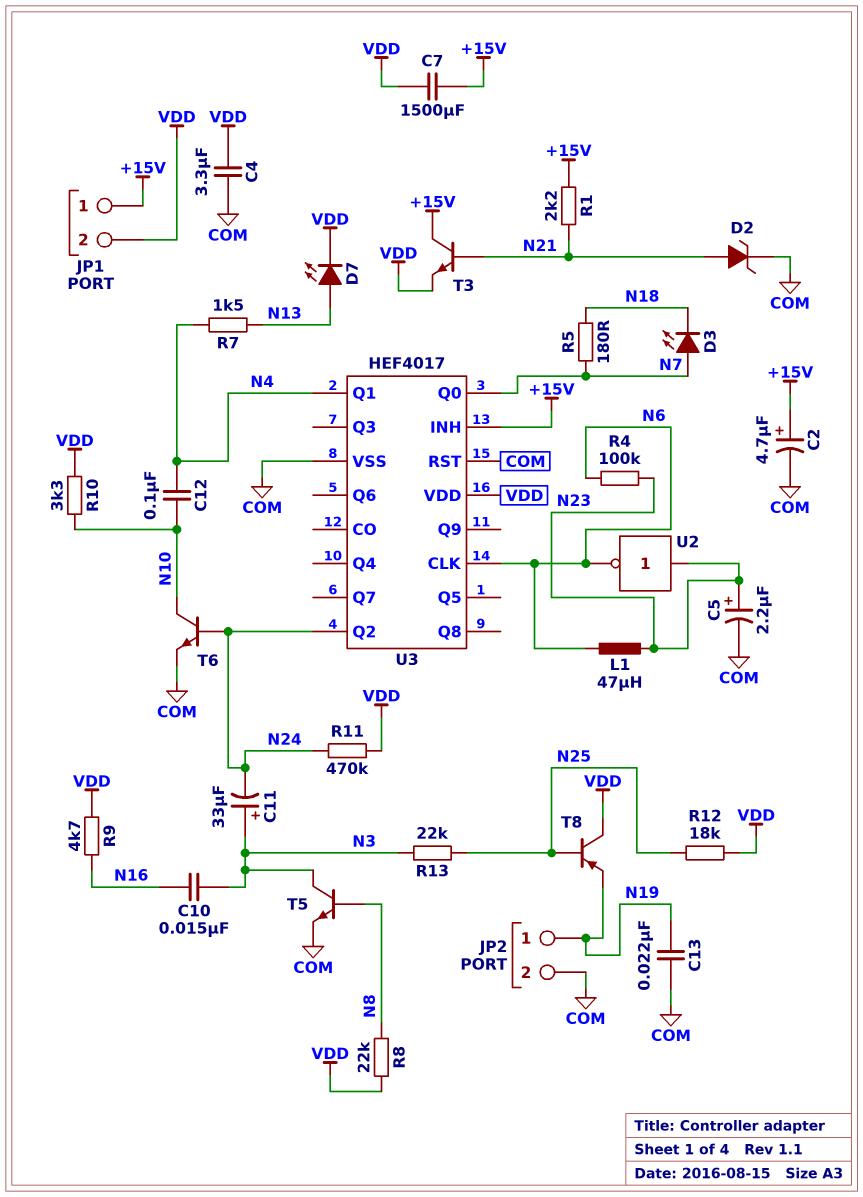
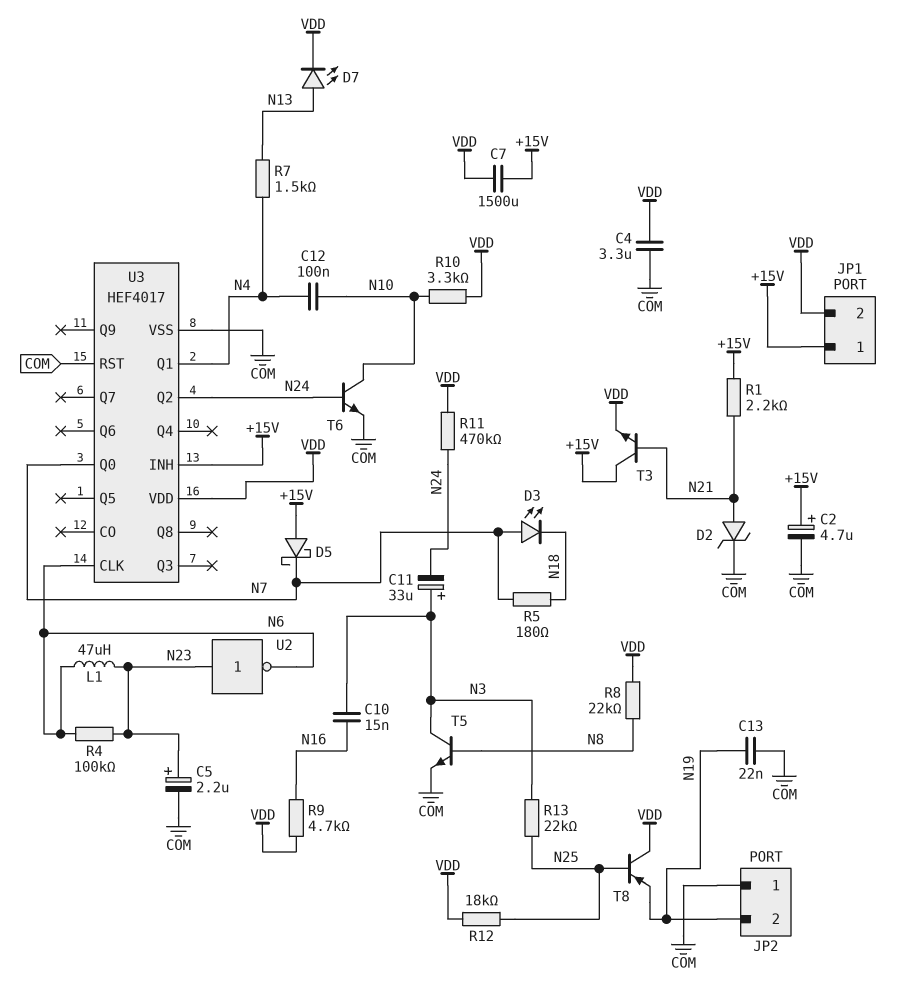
D5: none -> schottky (A +15V, K N7)
JP2 pin 1: N19 -> COM
JP2 pin 2: COM -> N19

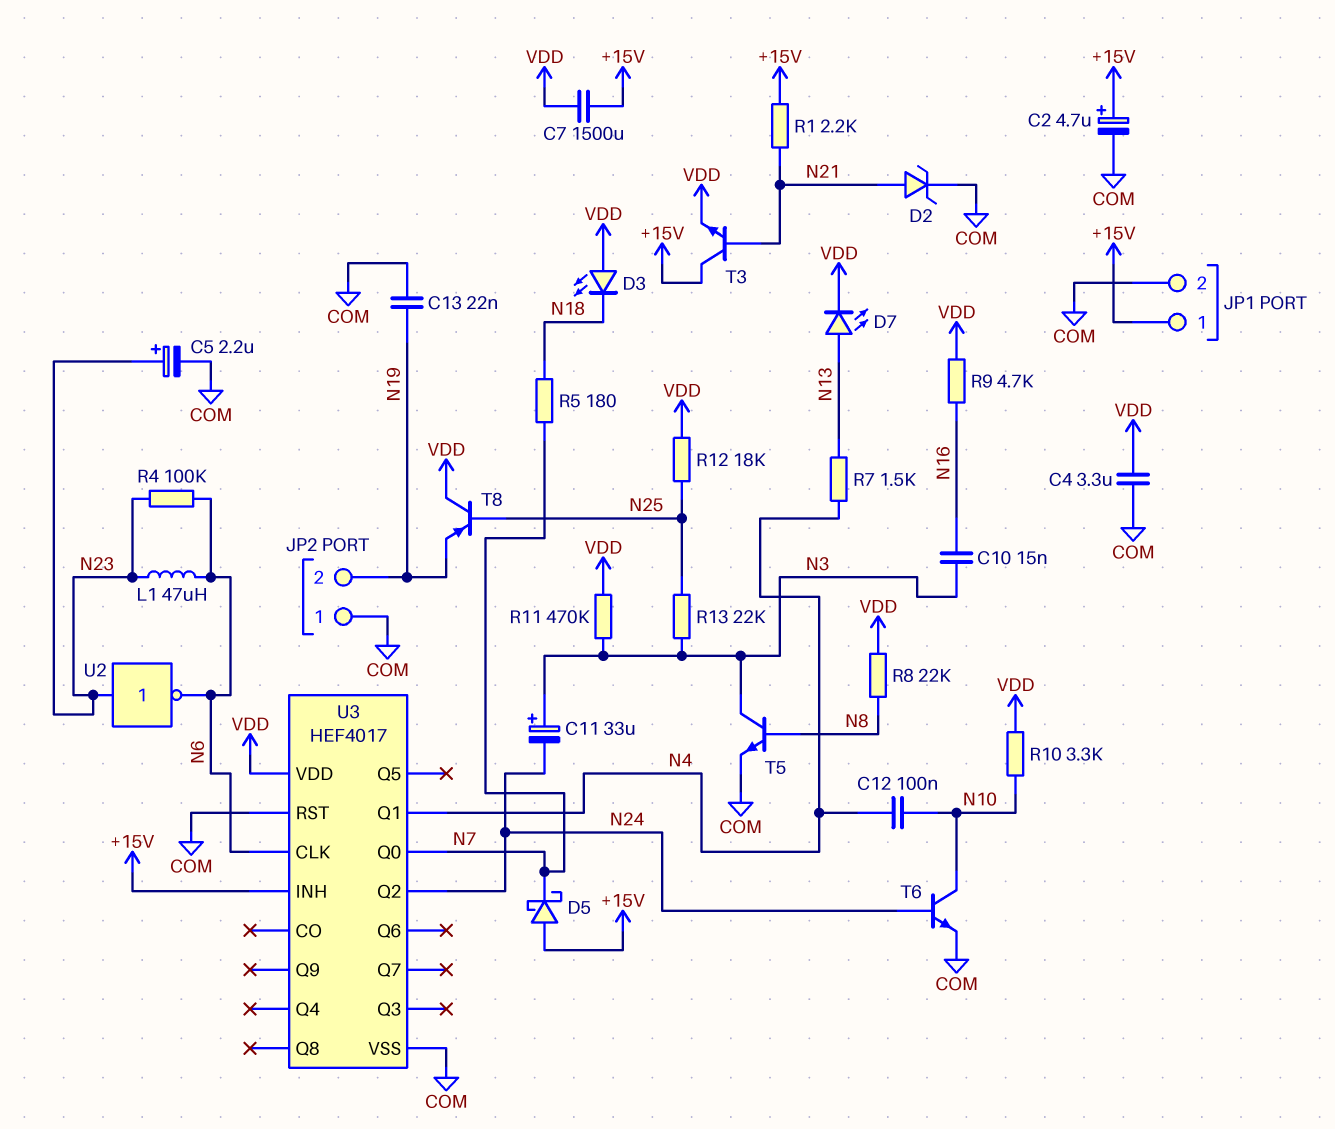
D3: LED (A N7, K N18) -> LED (A VDD, K N18)
JP1 pin 2: VDD -> COM
R11: 470k (N24, VDD) -> 470k (N3, VDD)

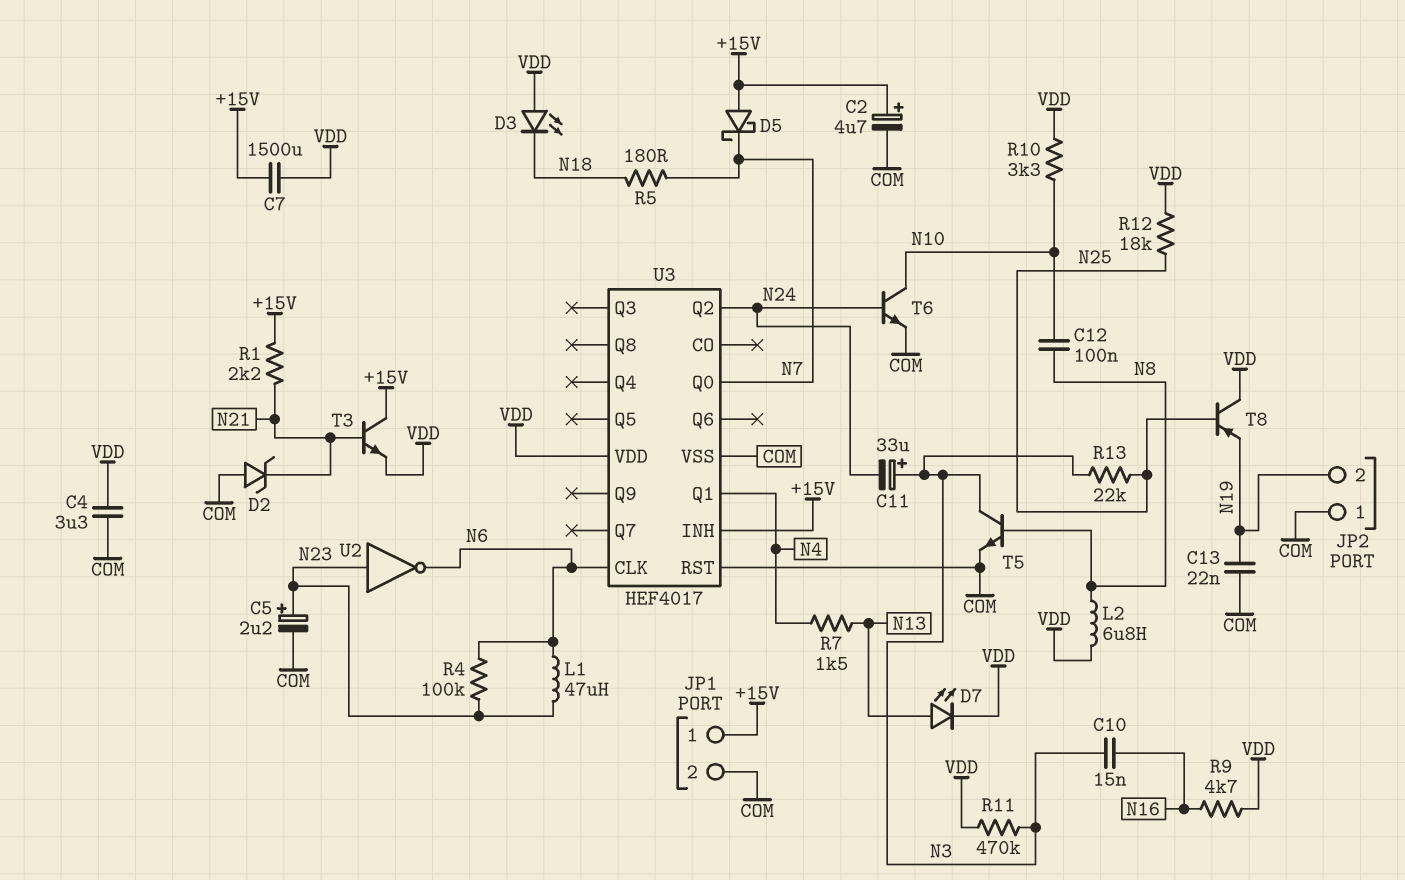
C12: 100nF (N4, N10) -> 100nF (N8, N10)
D2: zener (A N21, K COM) -> zener (A COM, K N21)
L2: none -> 6.8uH (N8, VDD)
R8: 22k (N8, VDD) -> none

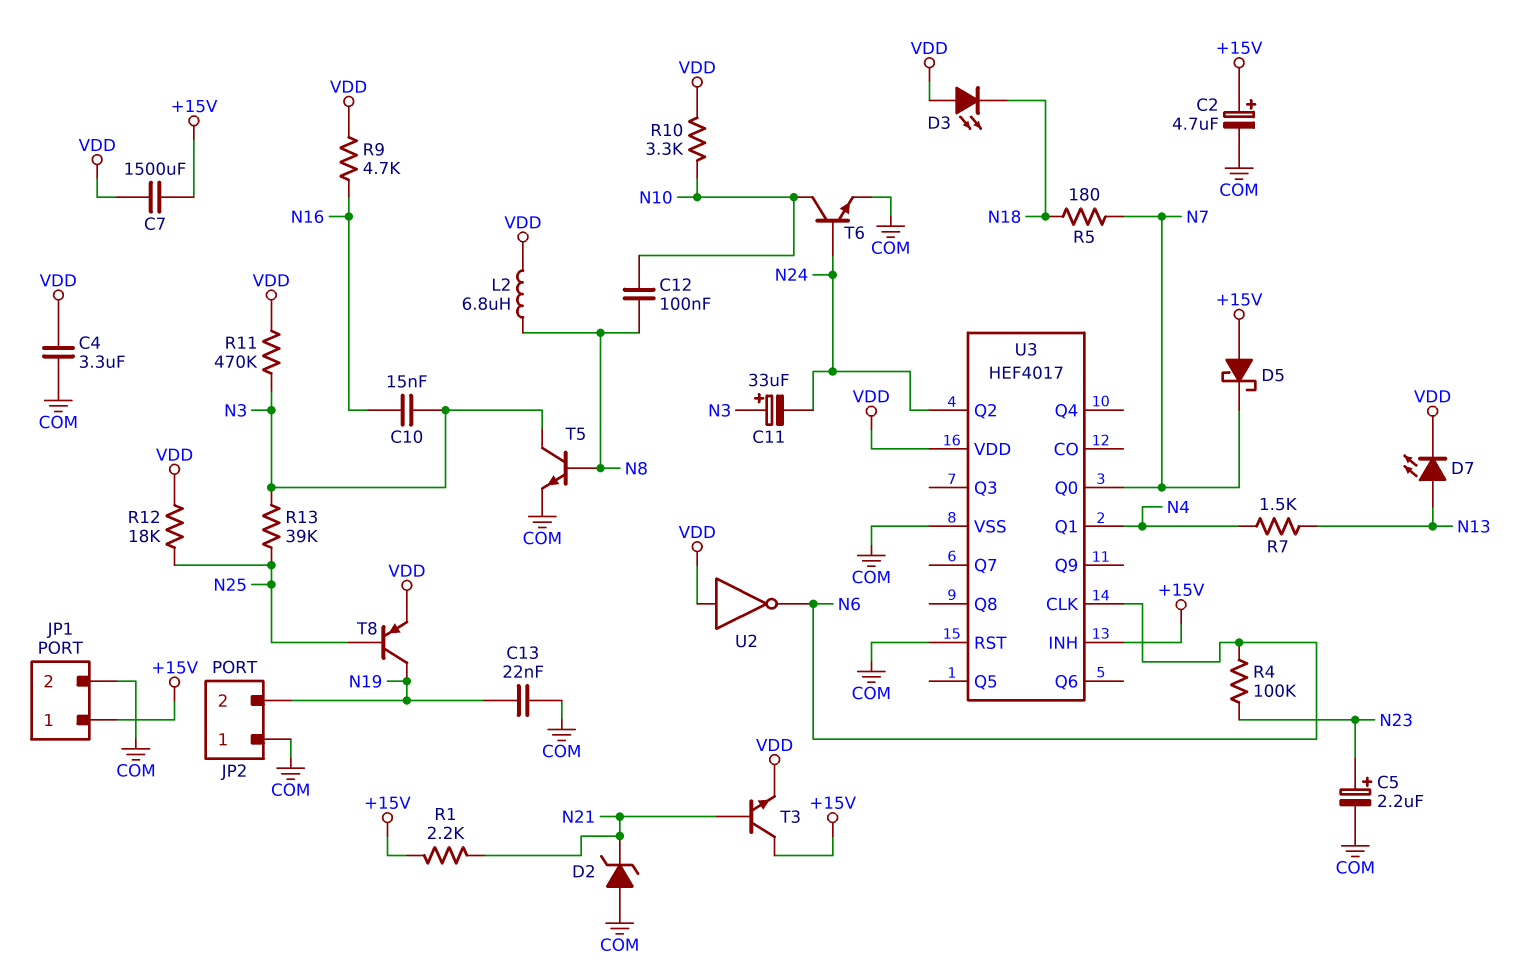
L1: 47uH (N6, N23) -> none
R13: 22k (N3, N25) -> 39k (N3, N25)
T8: PNP (B N25, C VDD, E N19) -> PNP (B N25, C N19, E VDD)
U2: NOT (in N23, out N6) -> NOT (in VDD, out N6)

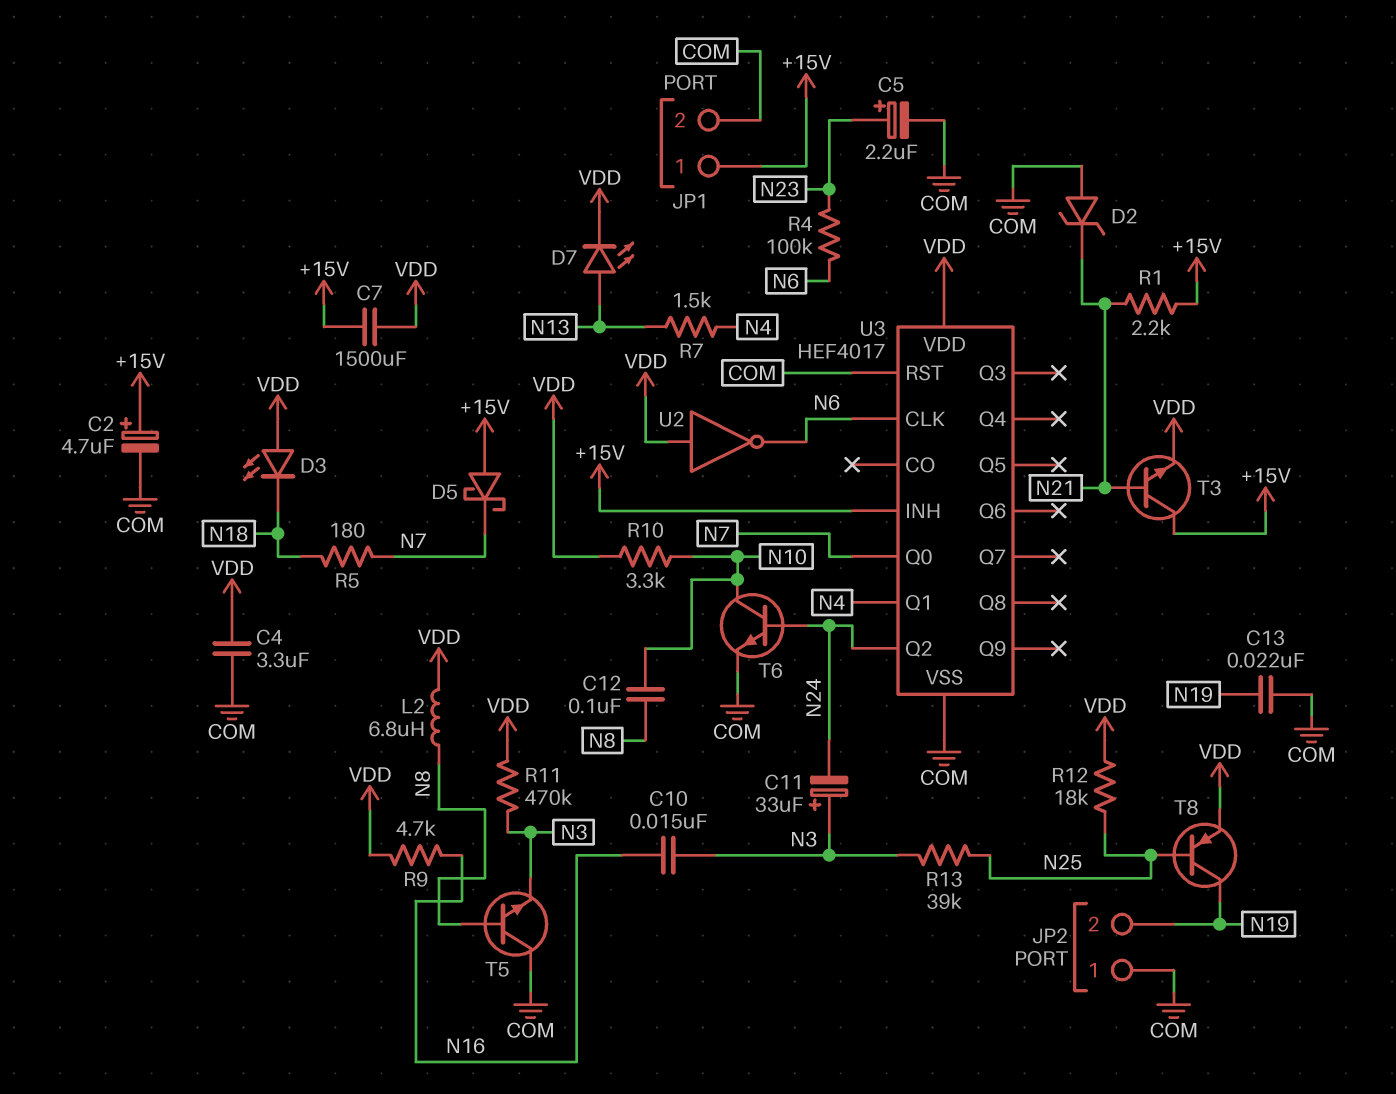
T5: NPN (B N8, C N3, E COM) -> NPN (B N8, C COM, E N3)

